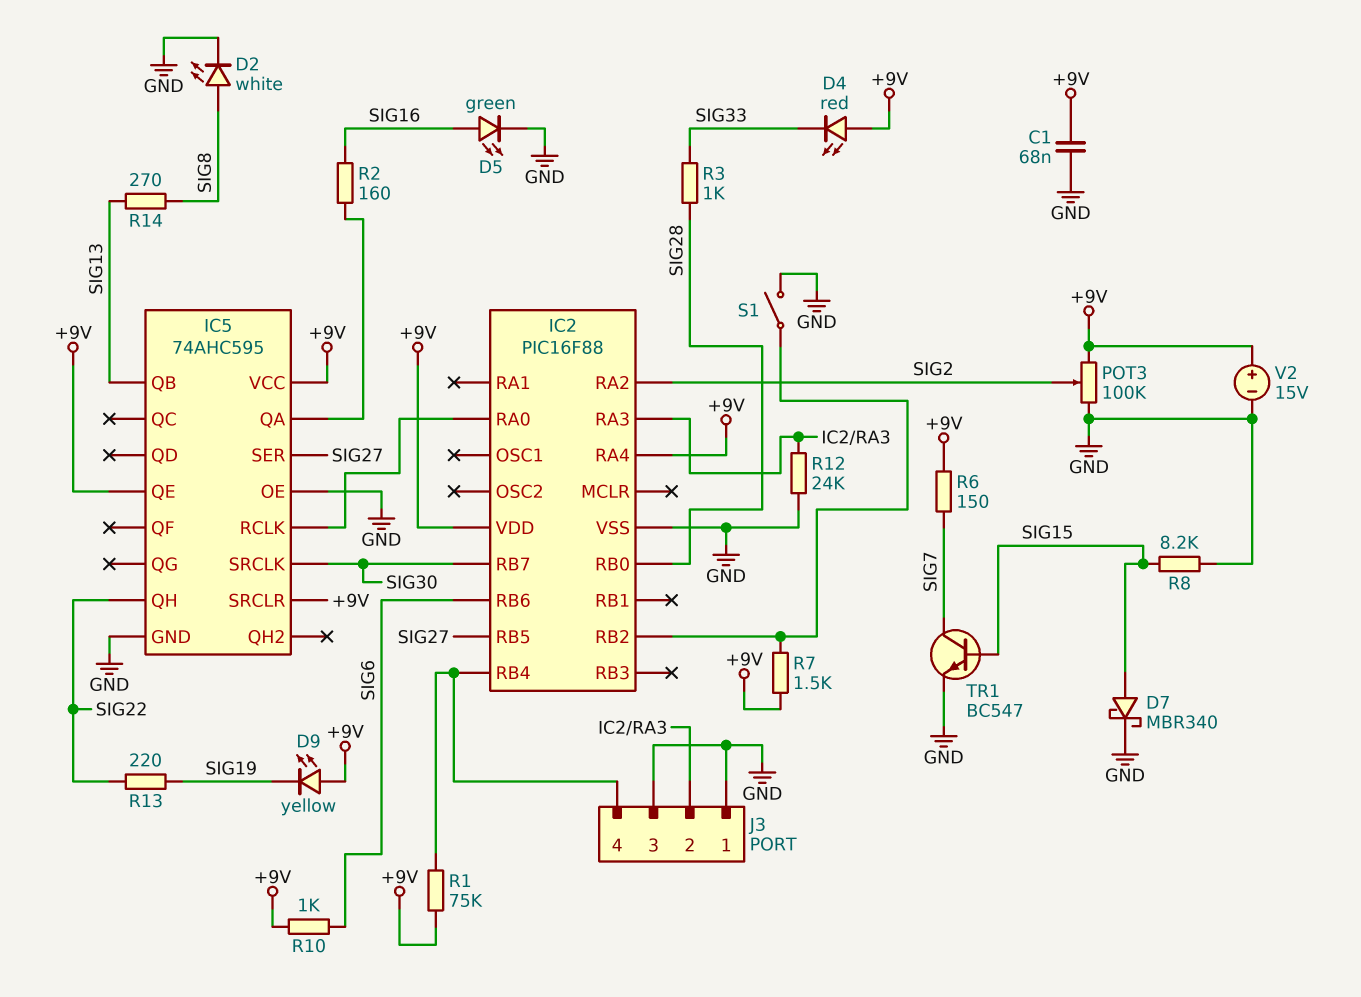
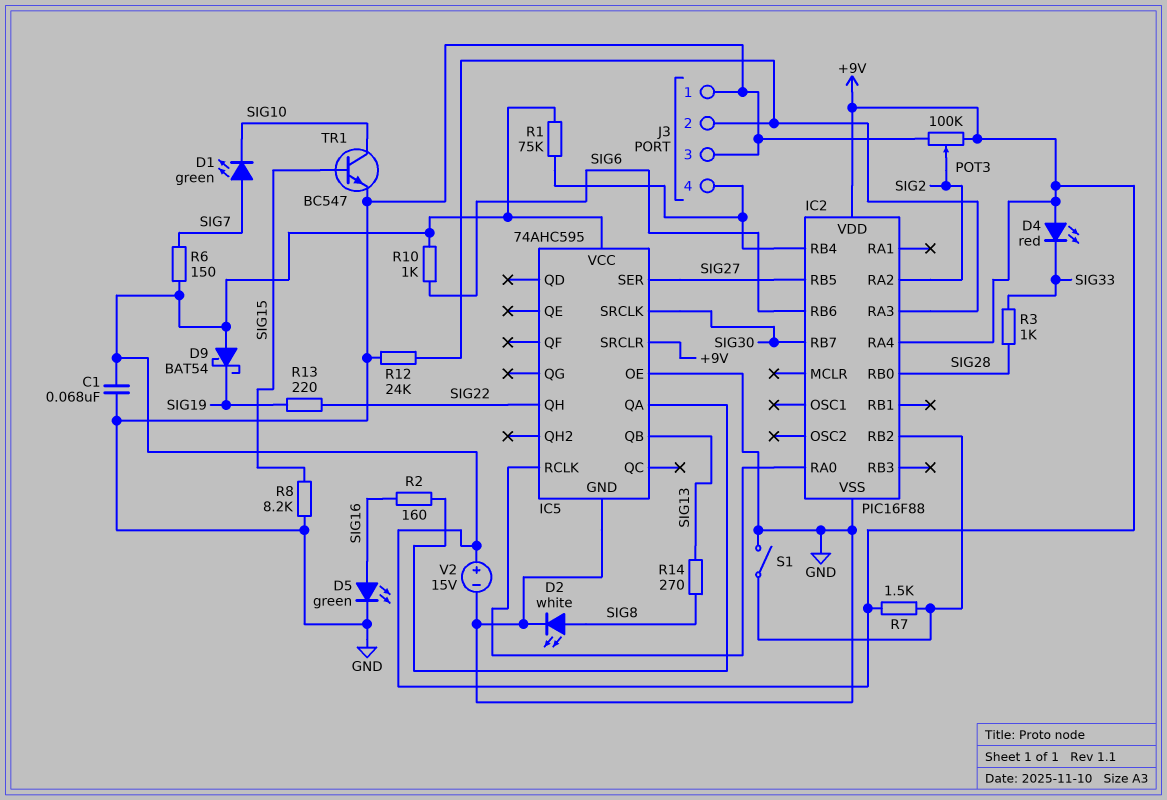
D1: none -> LED green (A SIG7, K SIG10)
D7: schottky MBR340 (A SIG15, K GND) -> none
D9: LED yellow (A +9V, K SIG19) -> schottky BAT54 (A +9V, K SIG19)
IC5 pin QE: +9V -> none
TR1: NPN BC547 (B SIG15, C SIG7, E GND) -> NPN BC547 (B SIG15, C SIG10, E GND)

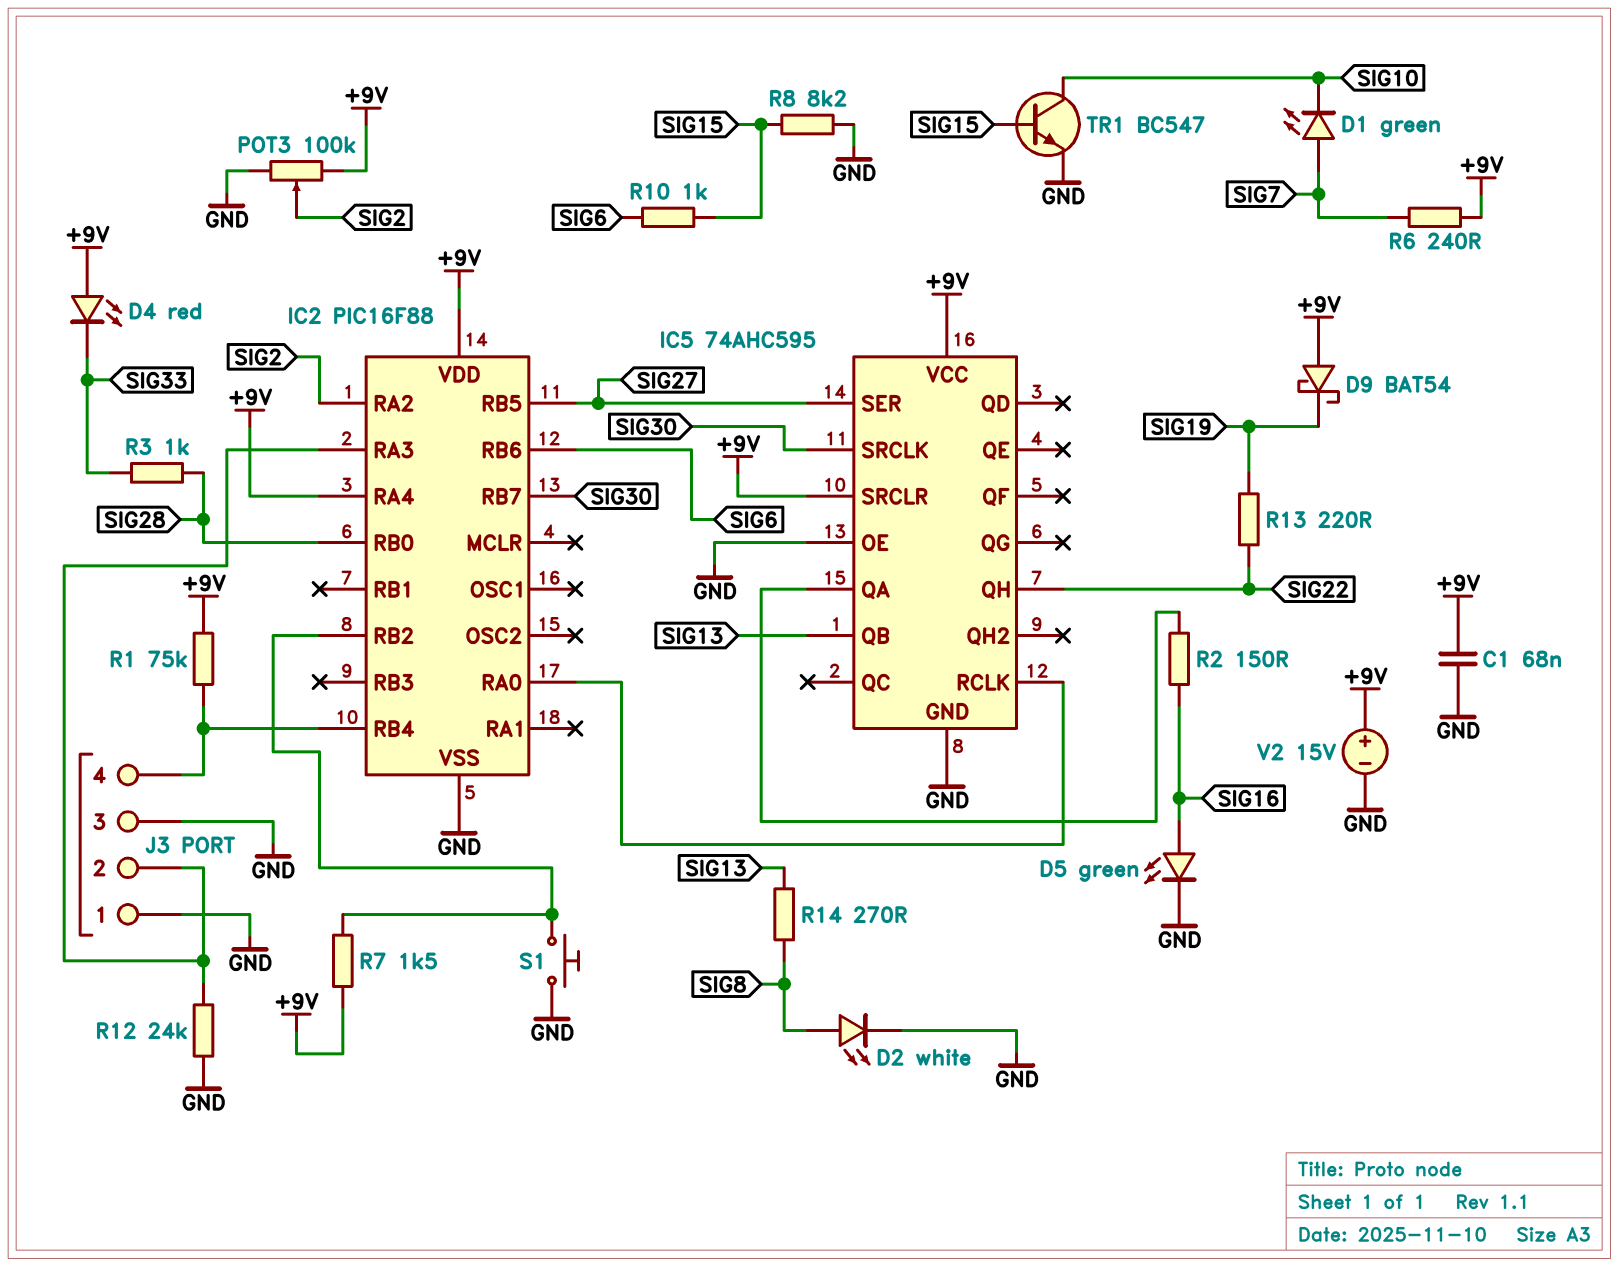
R2: 160 (IC5/QA, SIG16) -> 150 (IC5/QA, SIG16)
R6: 150 (+9V, SIG7) -> 240 (+9V, SIG7)
R10: 1k (+9V, SIG6) -> 1k (SIG6, SIG15)
S1: switch (GND, IC2/RB2) -> button (GND, IC2/RB2)

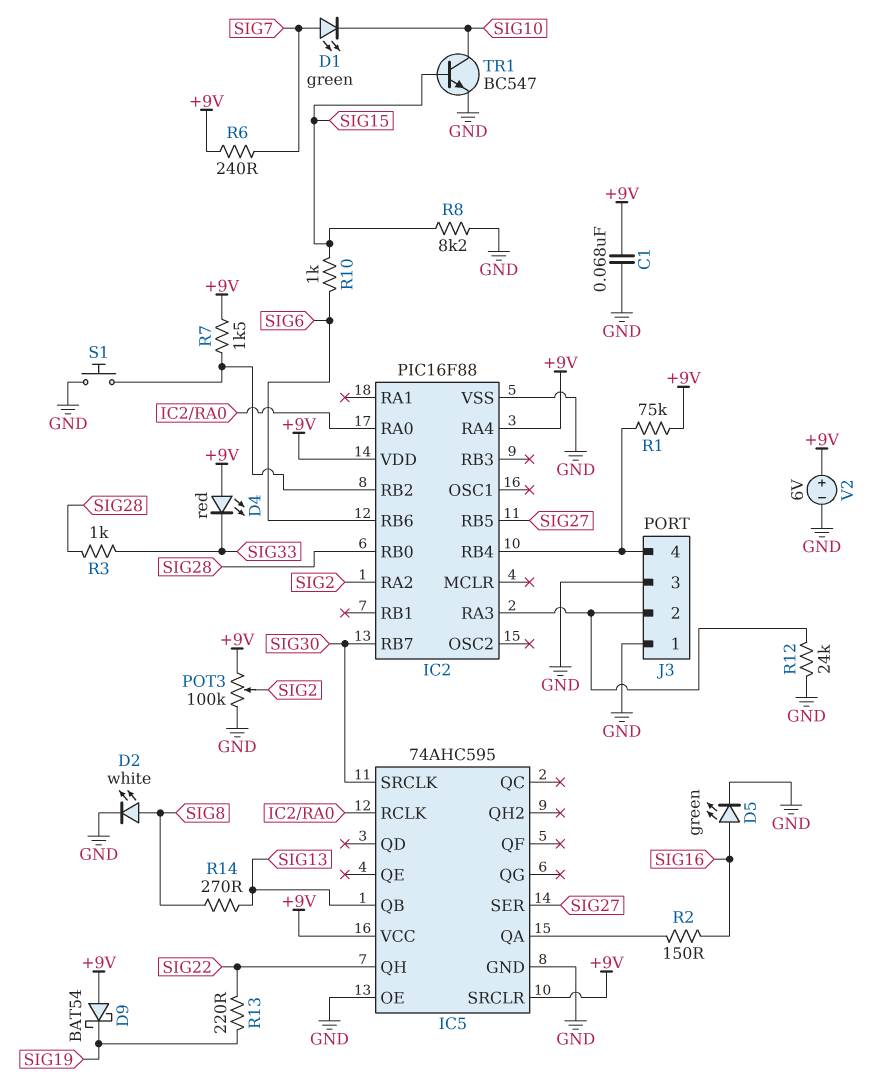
V2: 15V (plus +9V, minus GND) -> 6V (plus +9V, minus GND)

